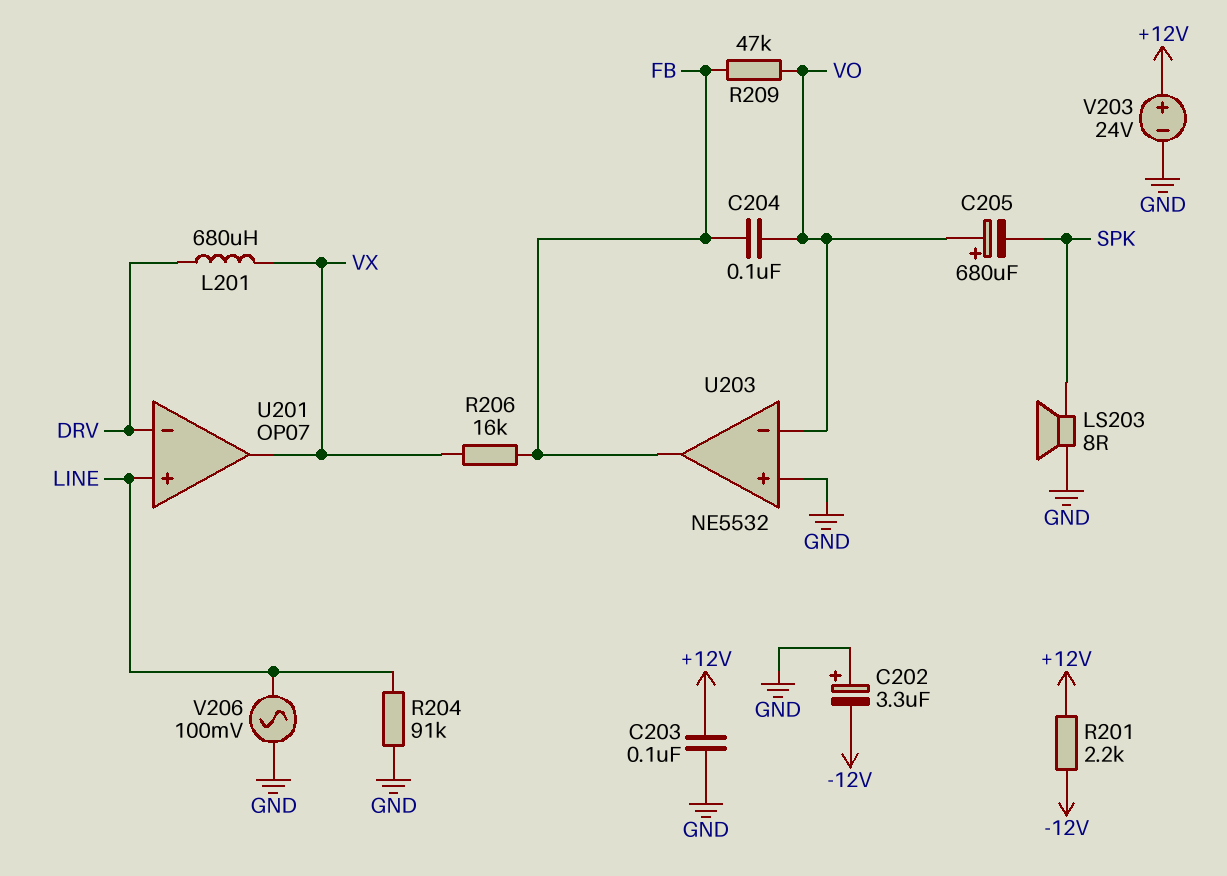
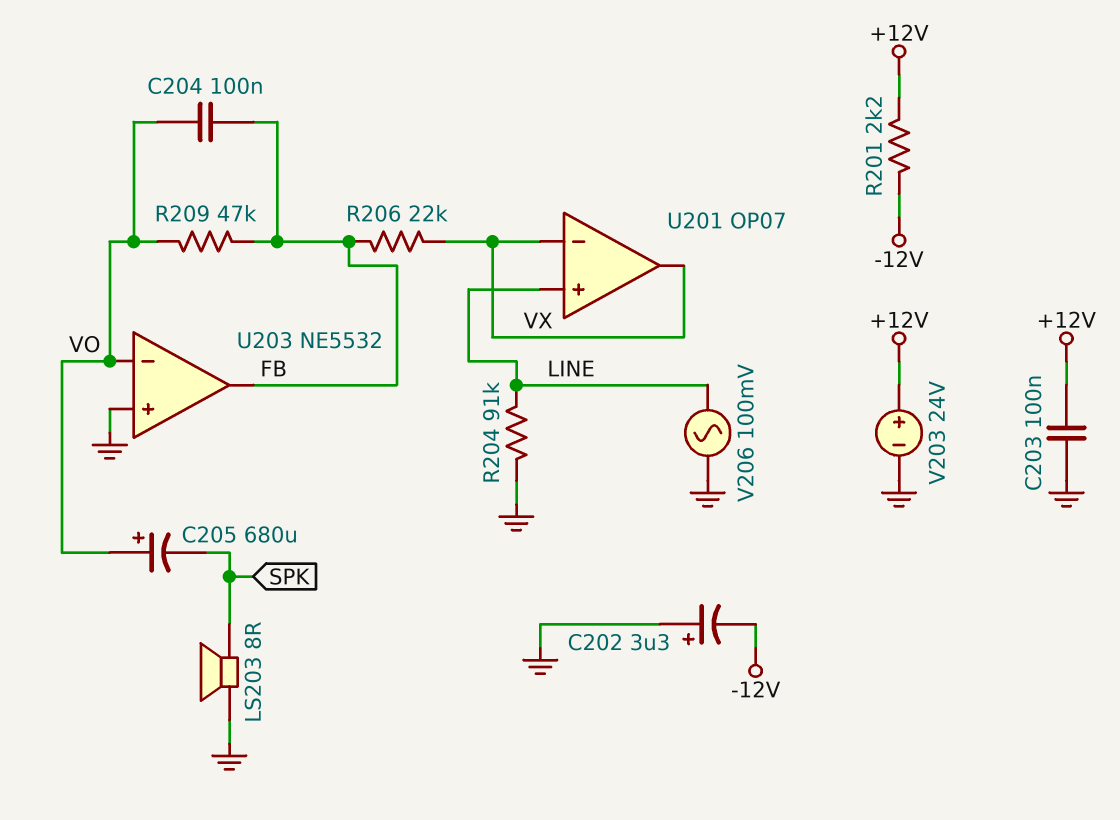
L201: 680uH (DRV, VX) -> none
R206: 16k (FB, VX) -> 22k (FB, VX)
U201 pin in-: DRV -> VX

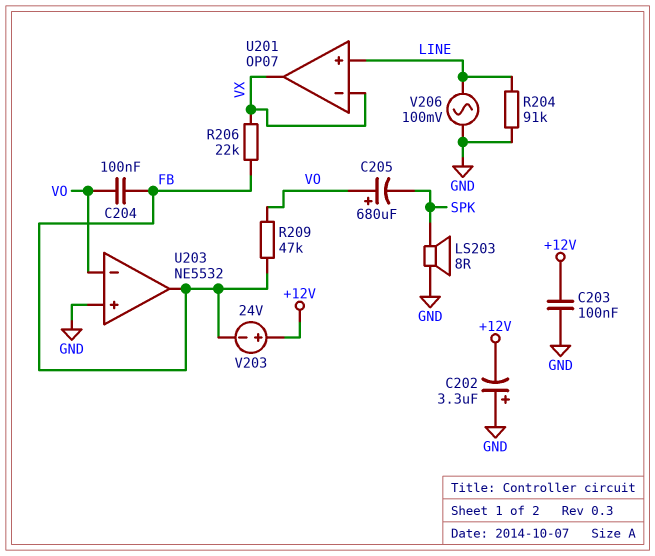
C202: 3.3uF (plus GND, minus -12V) -> 3.3uF (plus GND, minus +12V)
R201: 2.2k (+12V, -12V) -> none
V203: 24V (plus +12V, minus GND) -> 24V (plus +12V, minus FB)

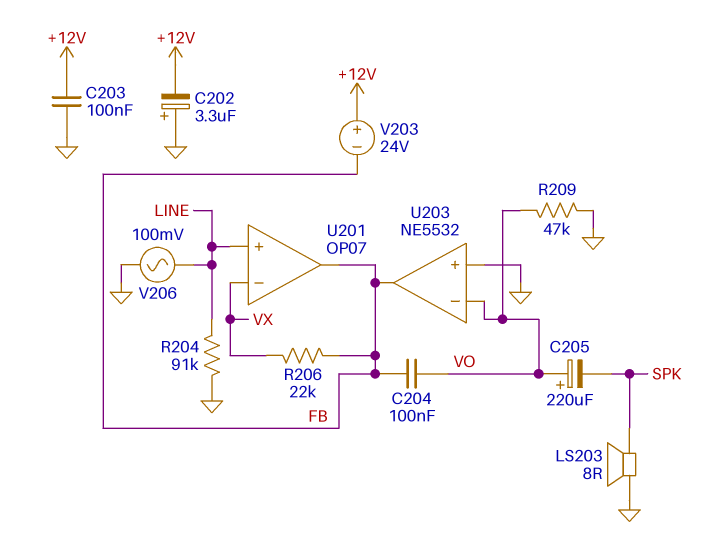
C205: 680uF (plus VO, minus SPK) -> 220uF (plus VO, minus SPK)
R209: 47k (FB, VO) -> 47k (GND, VO)
U201 pin out: VX -> FB

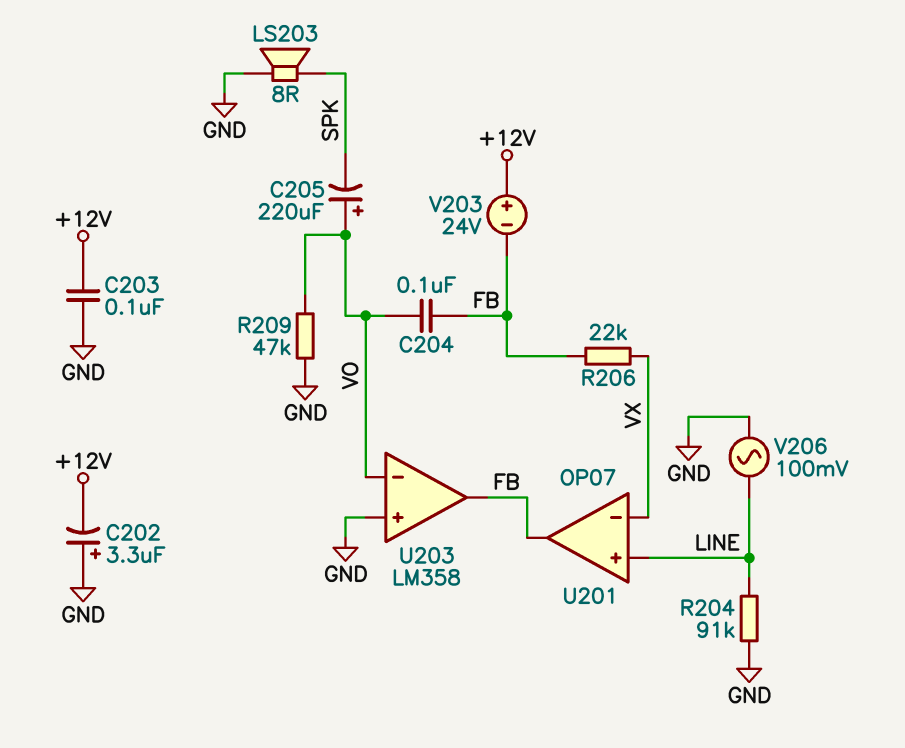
U203: NE5532 -> LM358

